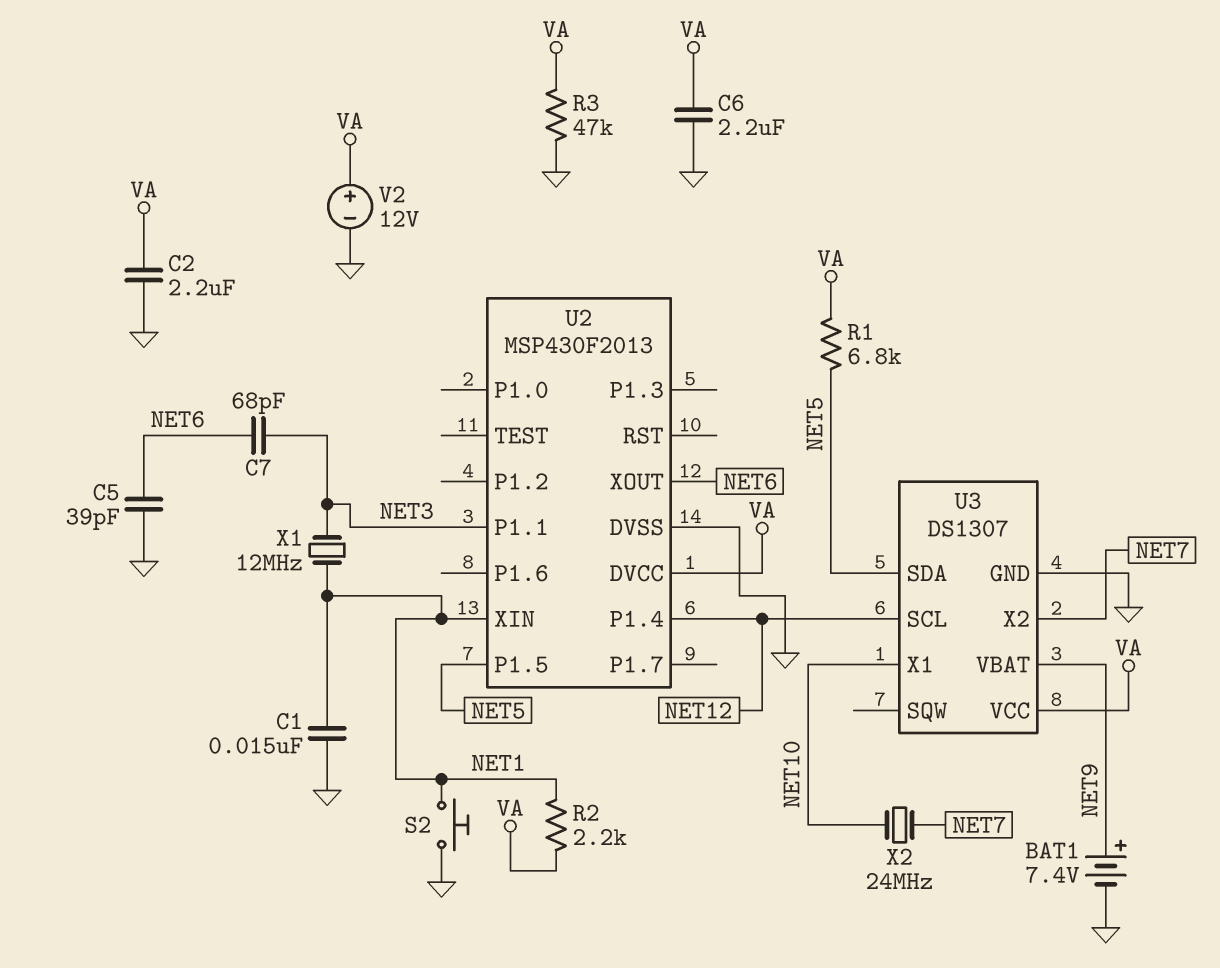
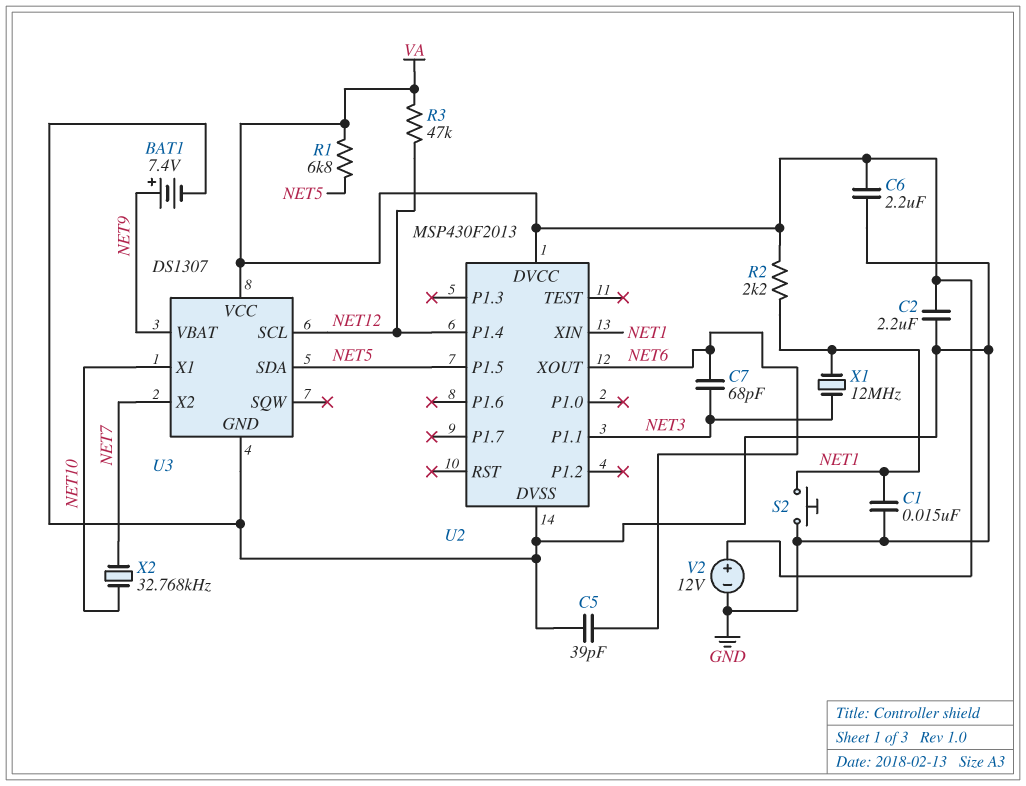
R3: 47k (GND, VA) -> 47k (NET12, VA)
X2: 24MHz (NET7, NET10) -> 32.768kHz (NET7, NET10)

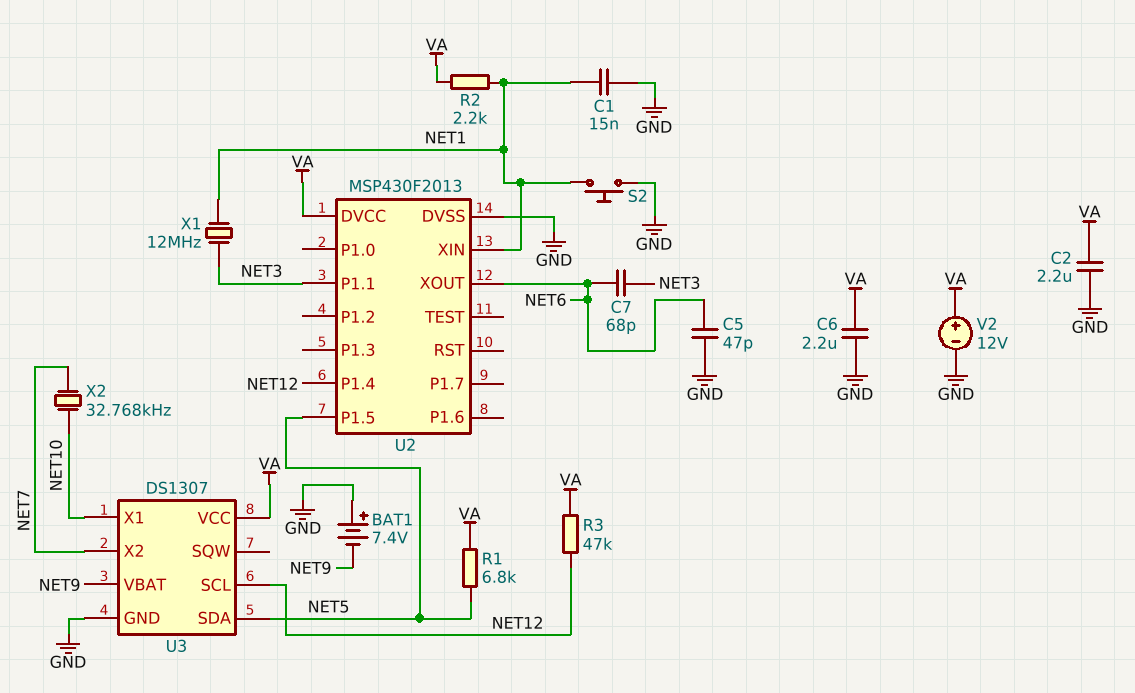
BAT1: 7.4V (plus NET9, minus GND) -> 7.4V (plus GND, minus NET9)
C5: 39pF (GND, NET6) -> 47pF (GND, NET6)

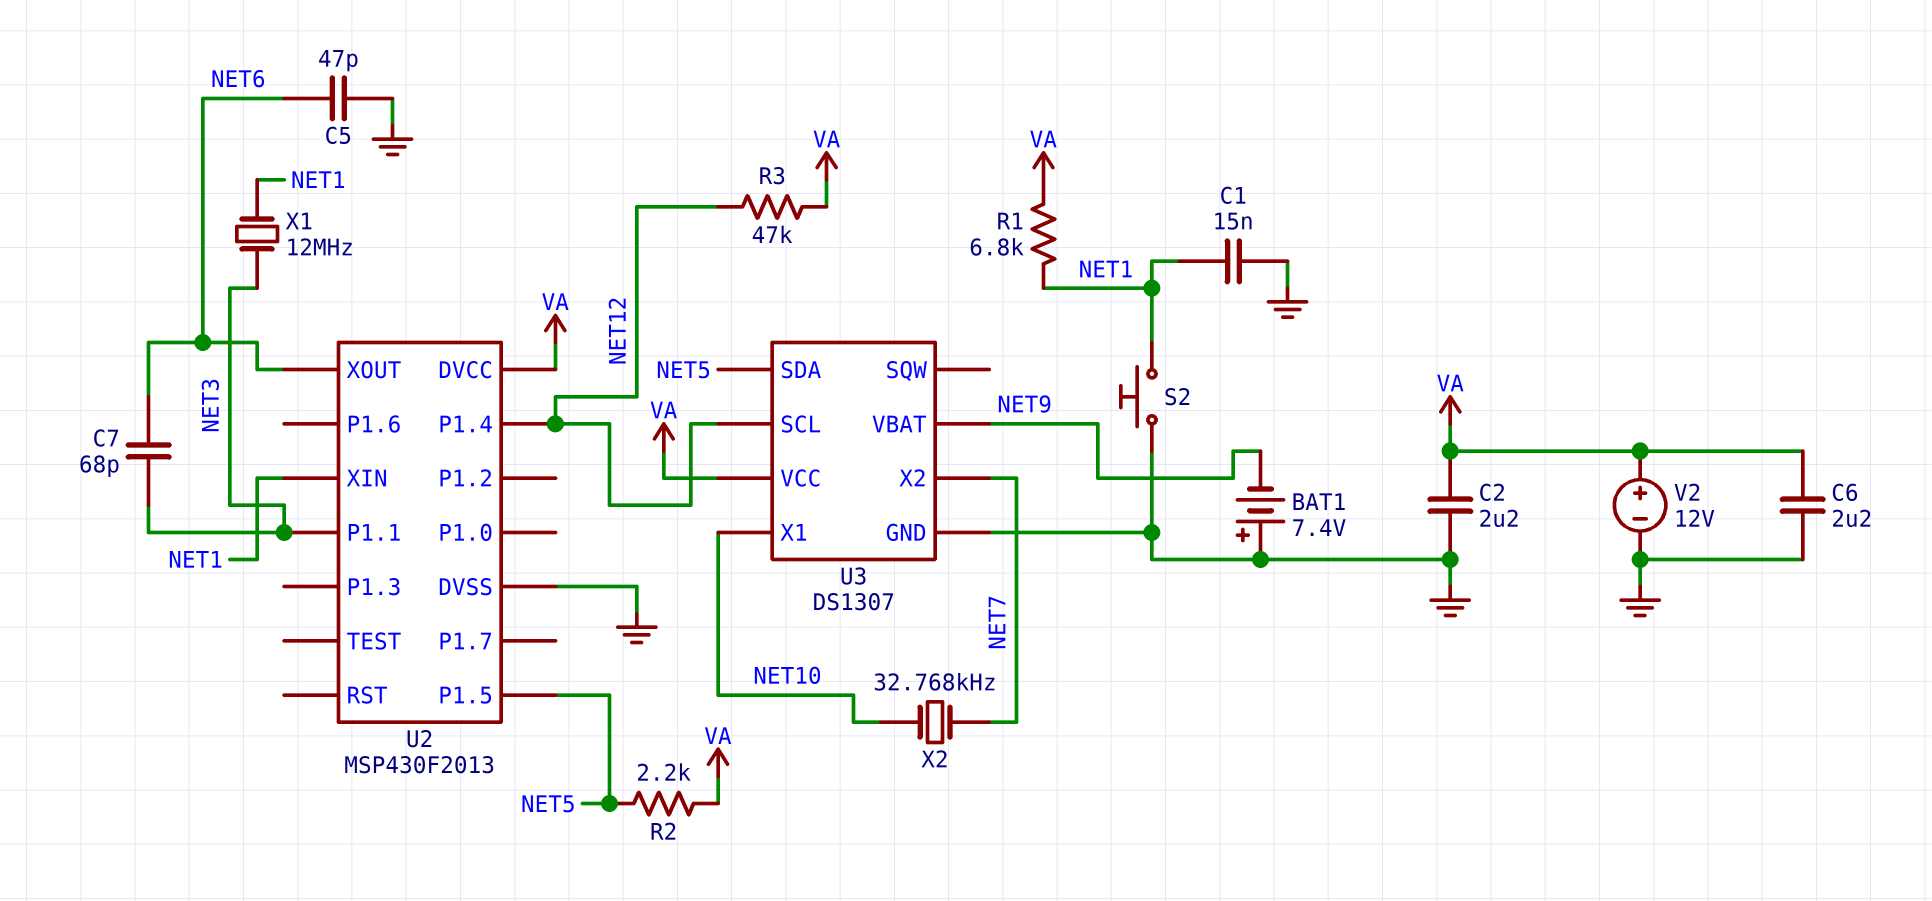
R1: 6.8k (NET5, VA) -> 6.8k (NET1, VA)
R2: 2.2k (NET1, VA) -> 2.2k (NET5, VA)

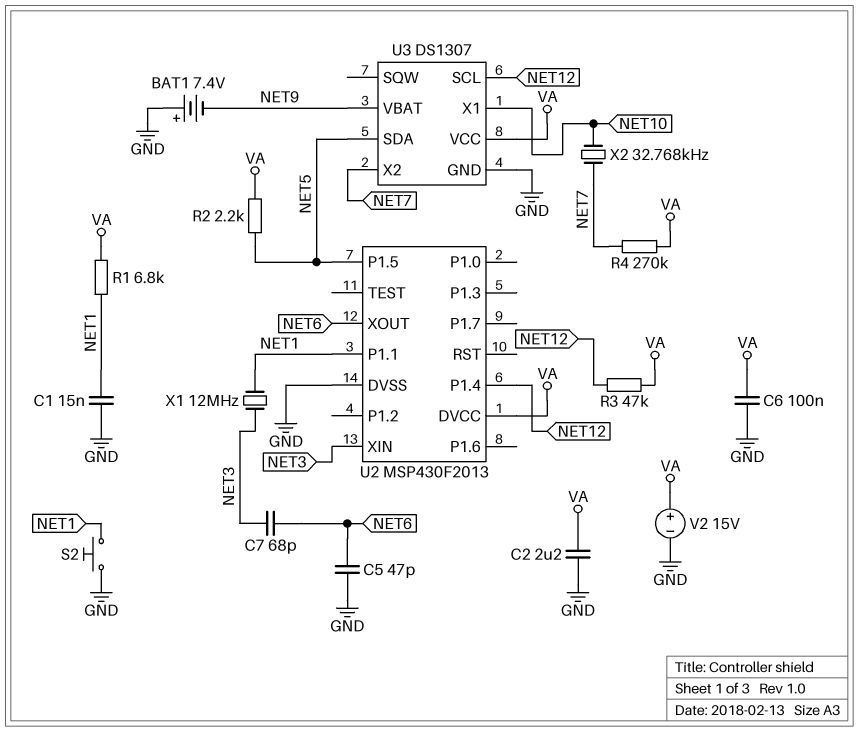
C6: 2.2uF (GND, VA) -> 100nF (GND, VA)
R4: none -> 270k (NET7, VA)
U2 pin P1.1: NET3 -> NET1
U2 pin XIN: NET1 -> NET3
V2: 12V (plus VA, minus GND) -> 15V (plus VA, minus GND)

